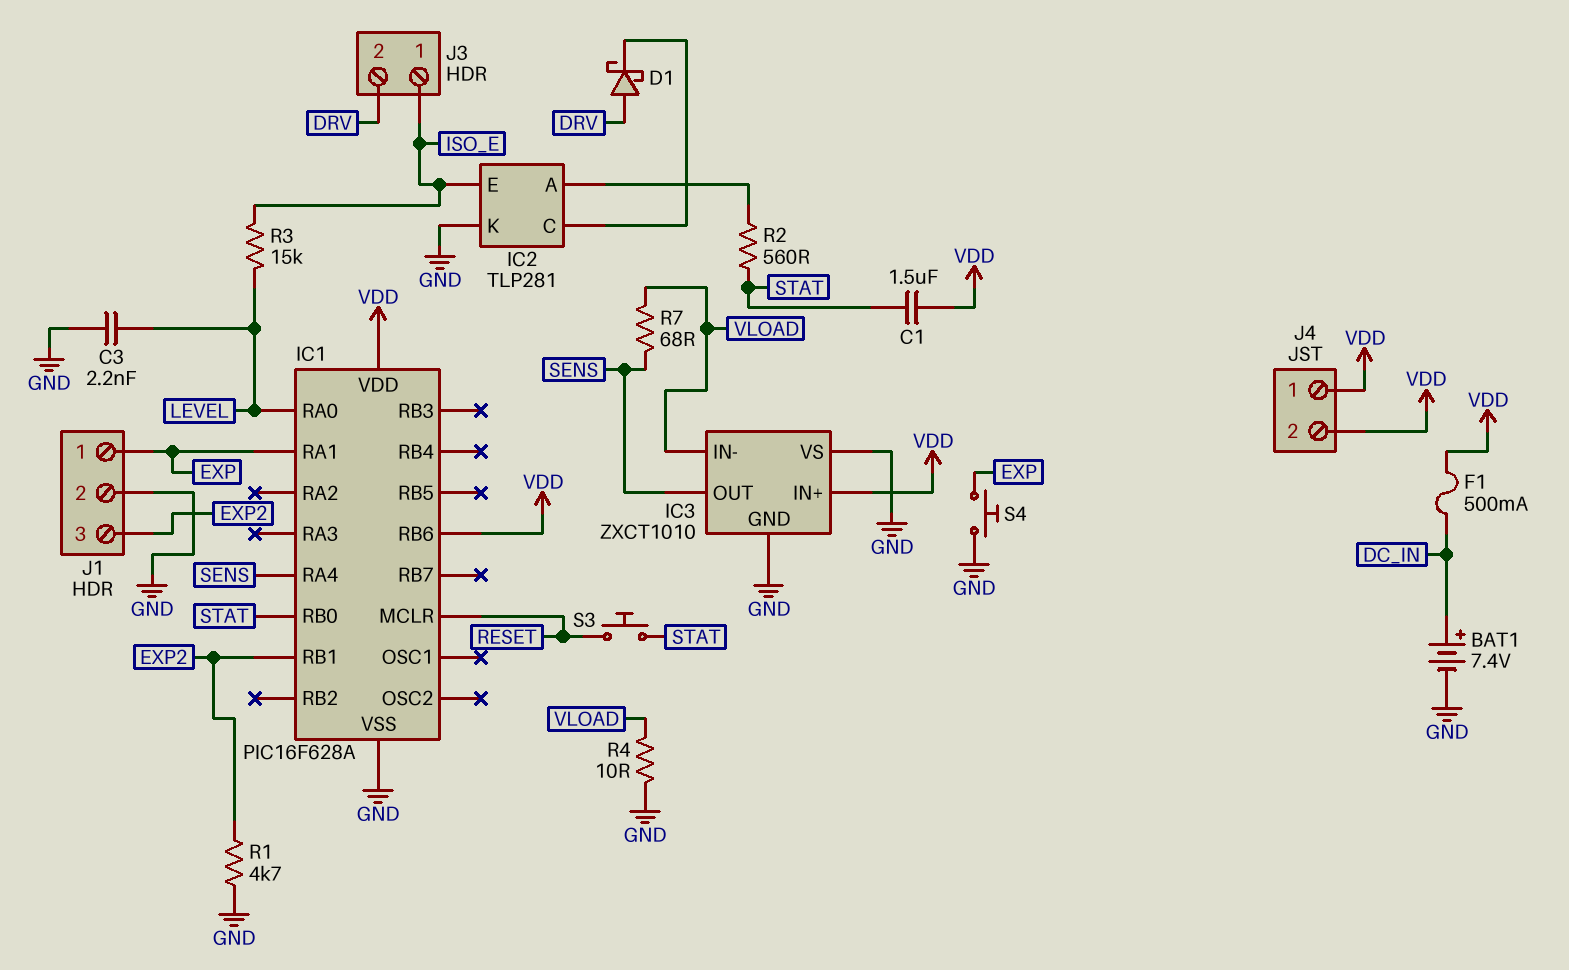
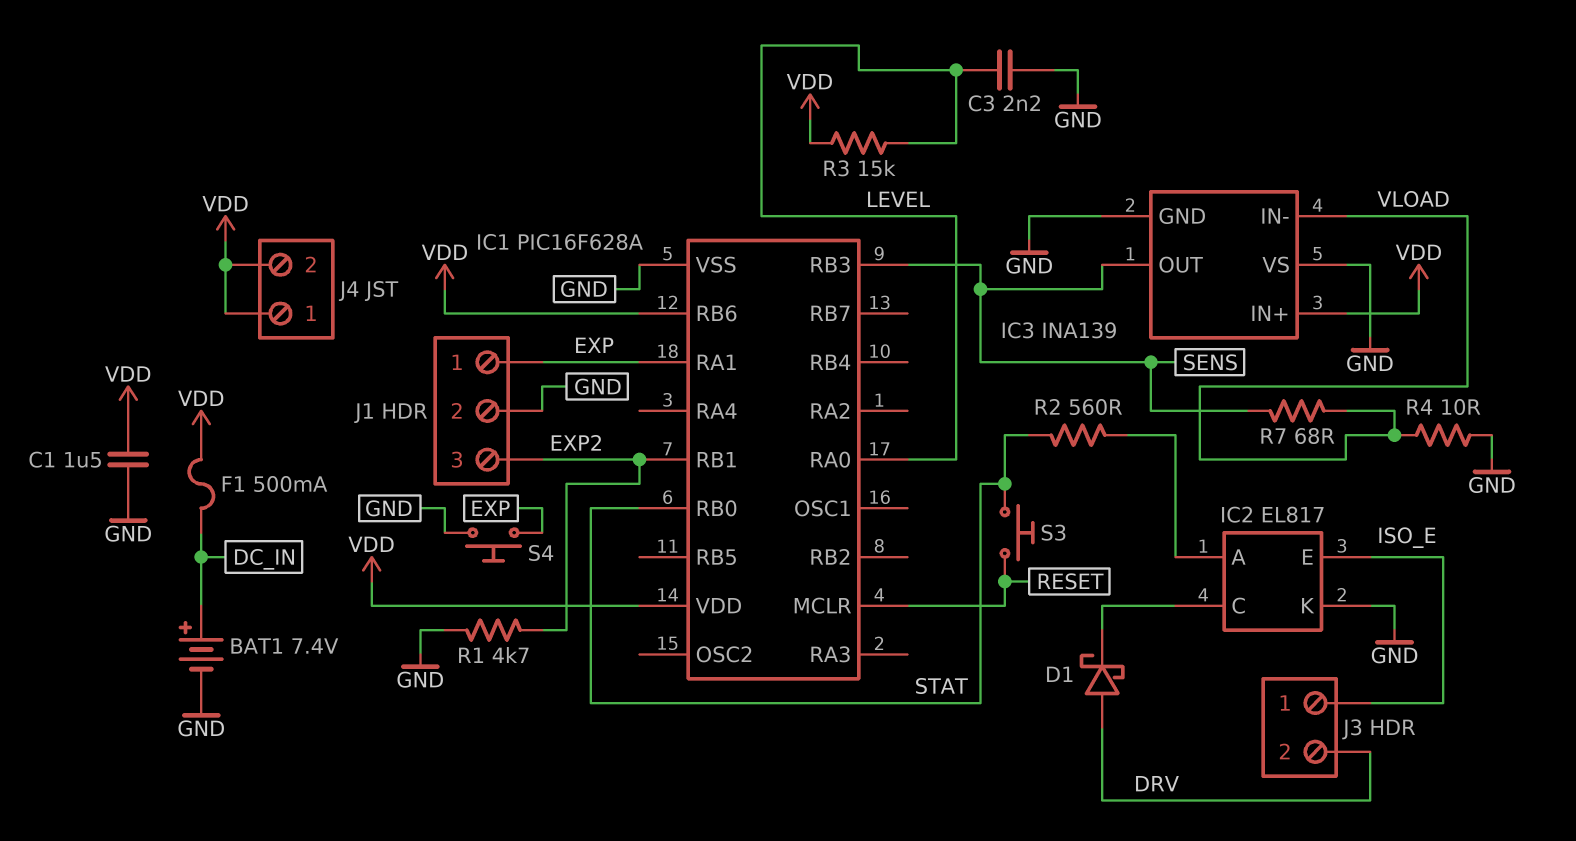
C1: 1.5uF (STAT, VDD) -> 1.5uF (GND, VDD)
IC1 pin RA4: SENS -> none
IC1 pin RB3: none -> SENS
IC2: TLP281 -> EL817
IC3: ZXCT1010 -> INA139
R3: 15k (ISO_E, LEVEL) -> 15k (LEVEL, VDD)

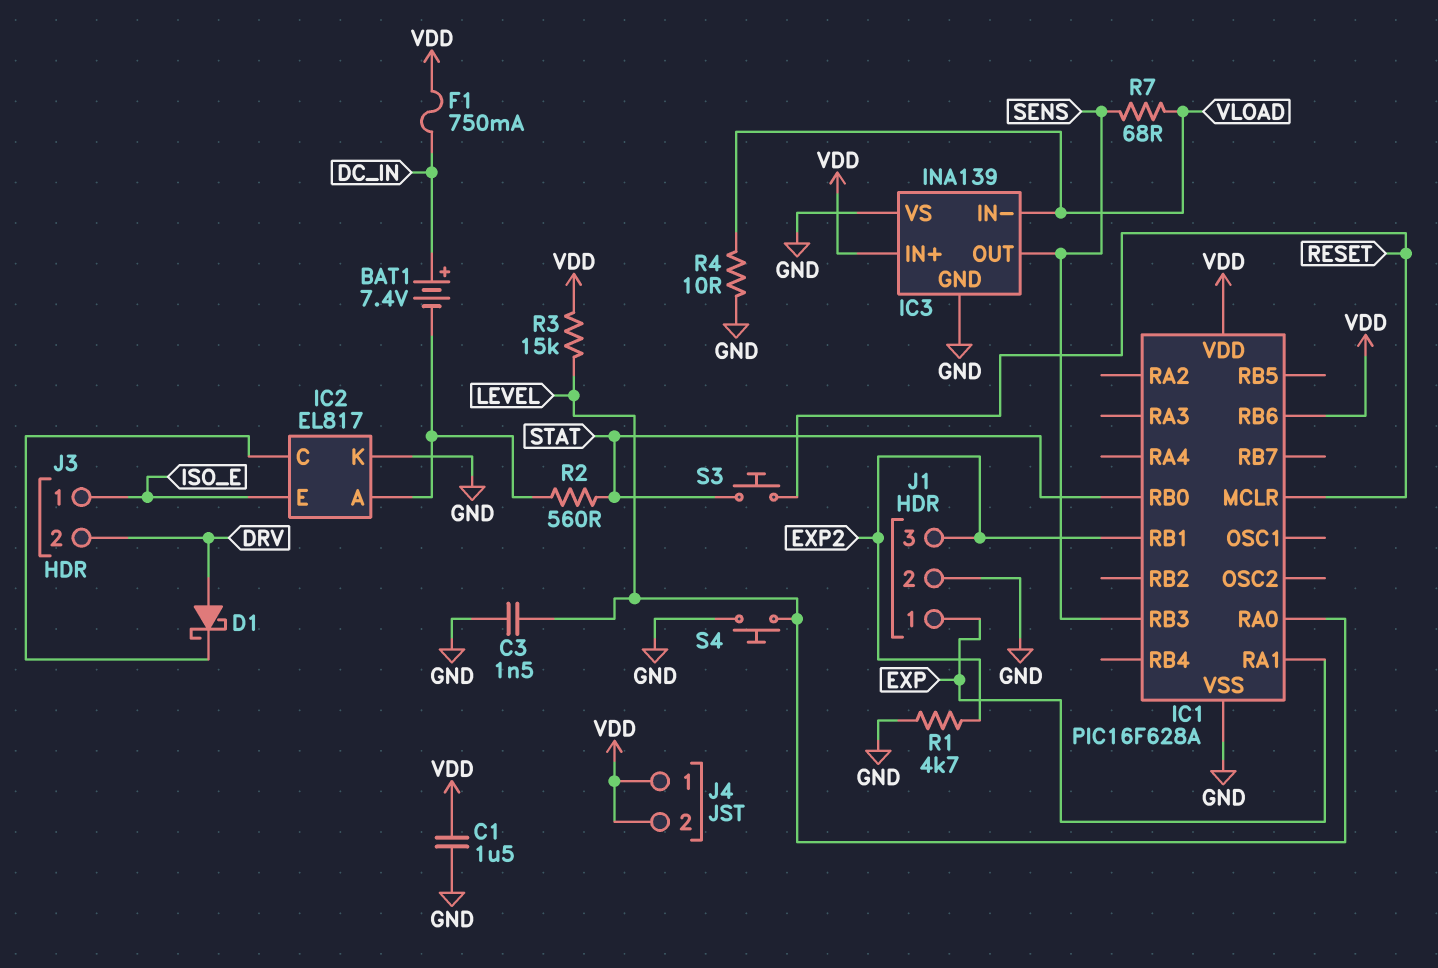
BAT1: 7.4V (plus DC_IN, minus GND) -> 7.4V (plus DC_IN, minus IC2/A)
C3: 2.2nF (GND, LEVEL) -> 1.5nF (GND, LEVEL)
F1: 500mA (DC_IN, VDD) -> 750mA (DC_IN, VDD)
S4: button (EXP, GND) -> button (GND, LEVEL)

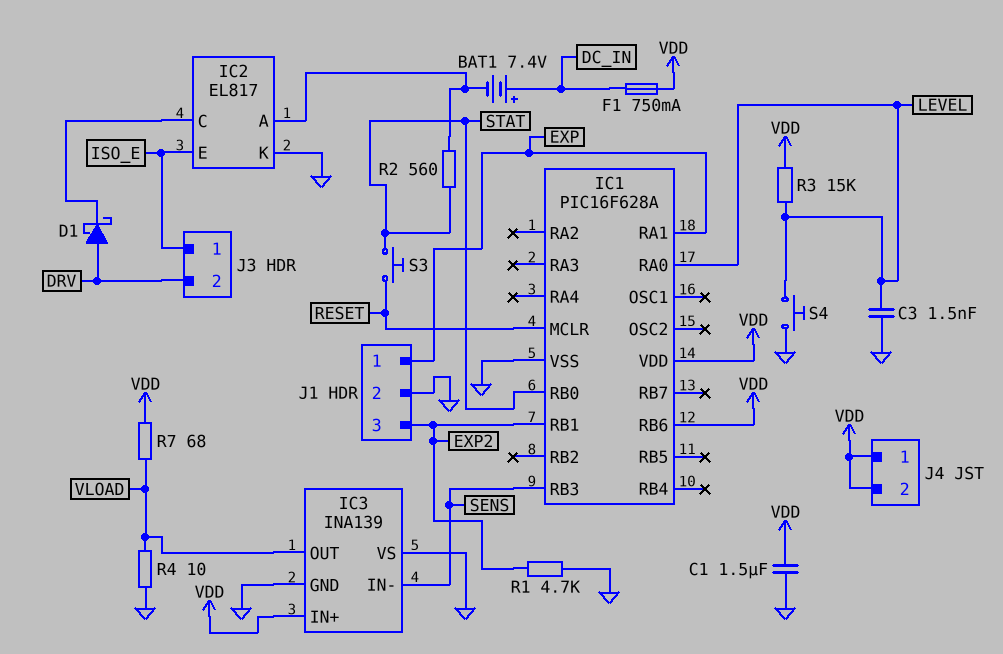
IC3 pin IN-: VLOAD -> SENS
IC3 pin OUT: SENS -> VLOAD
R7: 68 (SENS, VLOAD) -> 68 (VDD, VLOAD)

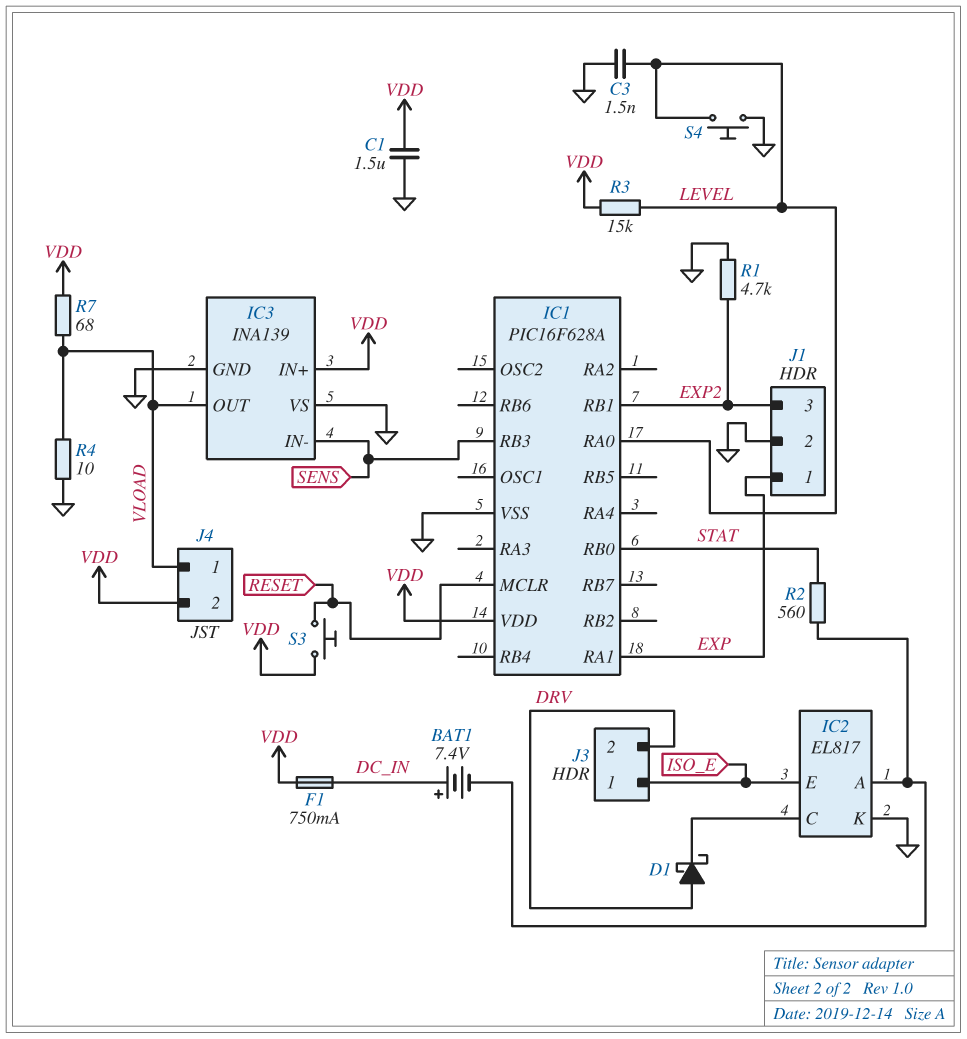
IC1 pin RB6: VDD -> none
J4 pin 1: VDD -> VLOAD
S3: button (RESET, STAT) -> button (RESET, VDD)

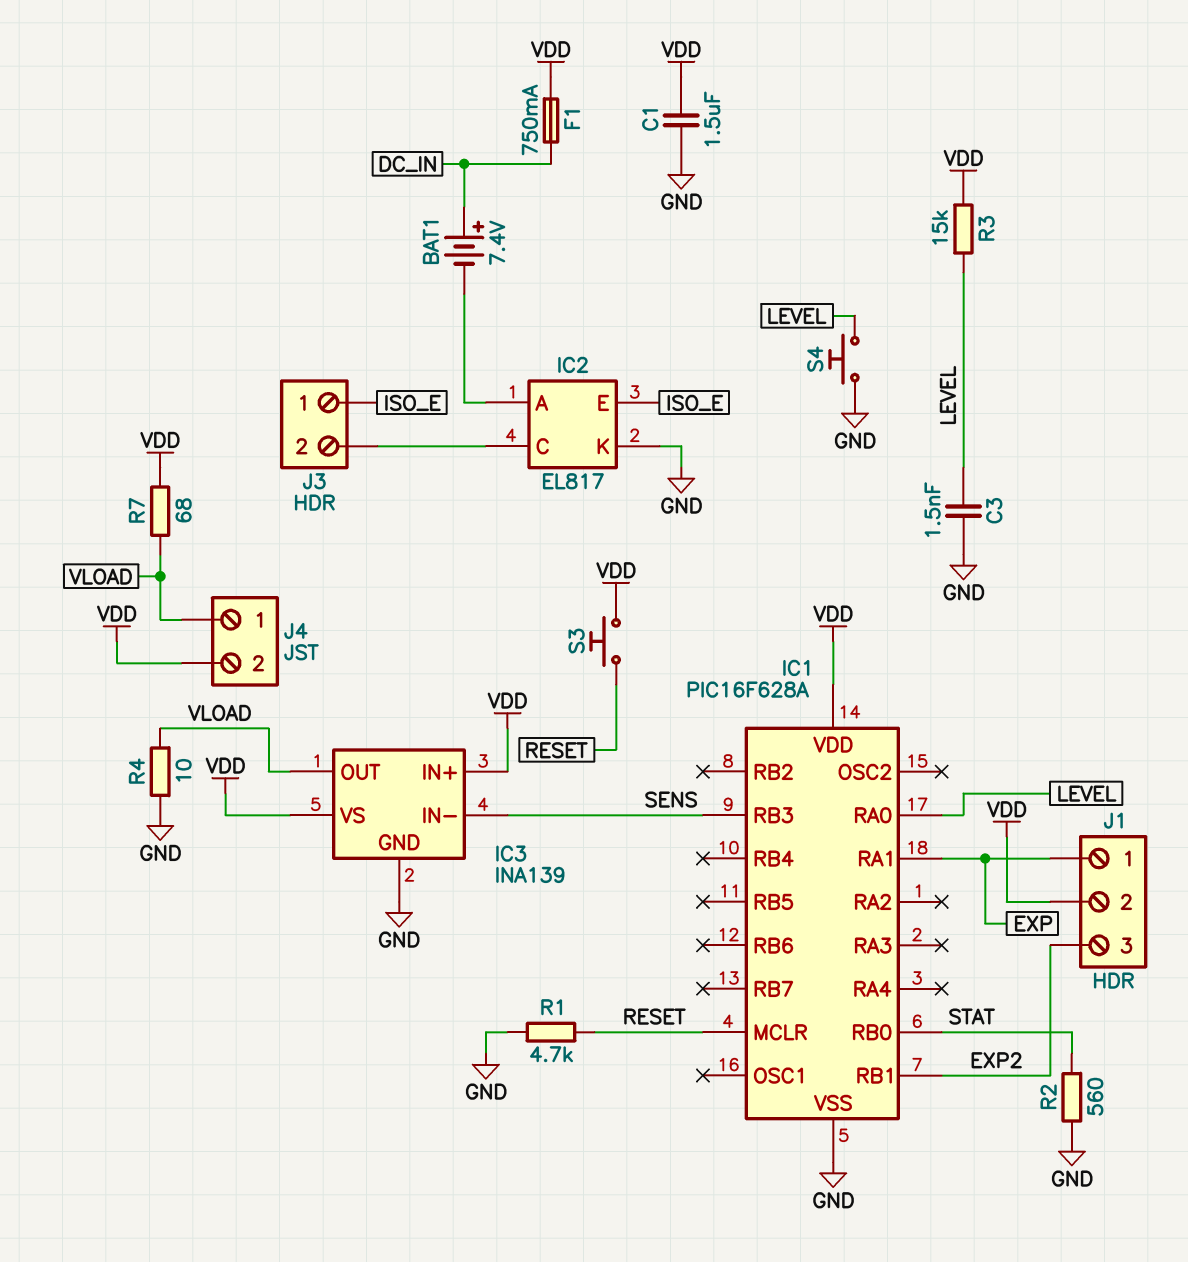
D1: schottky (A DRV, K IC2/C) -> none
IC3 pin VS: GND -> VDD
J1 pin 2: GND -> VDD
J3 pin 2: DRV -> IC2/C
R1: 4.7k (EXP2, GND) -> 4.7k (GND, RESET)
R2: 560 (IC2/A, STAT) -> 560 (GND, STAT)

